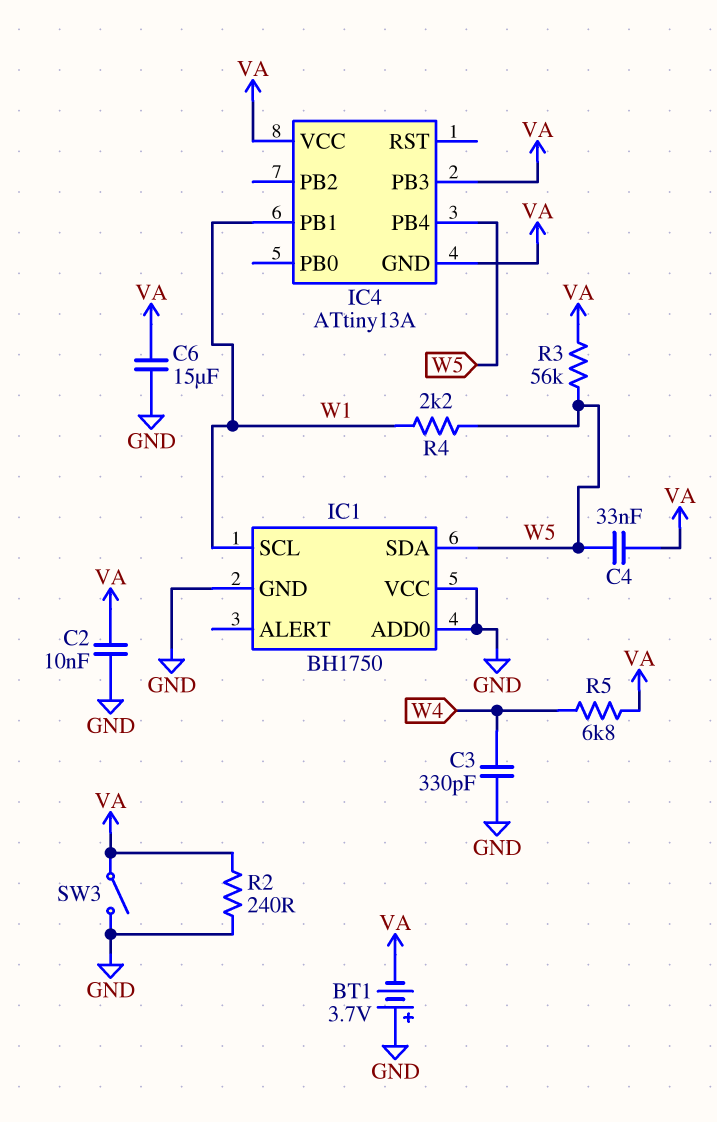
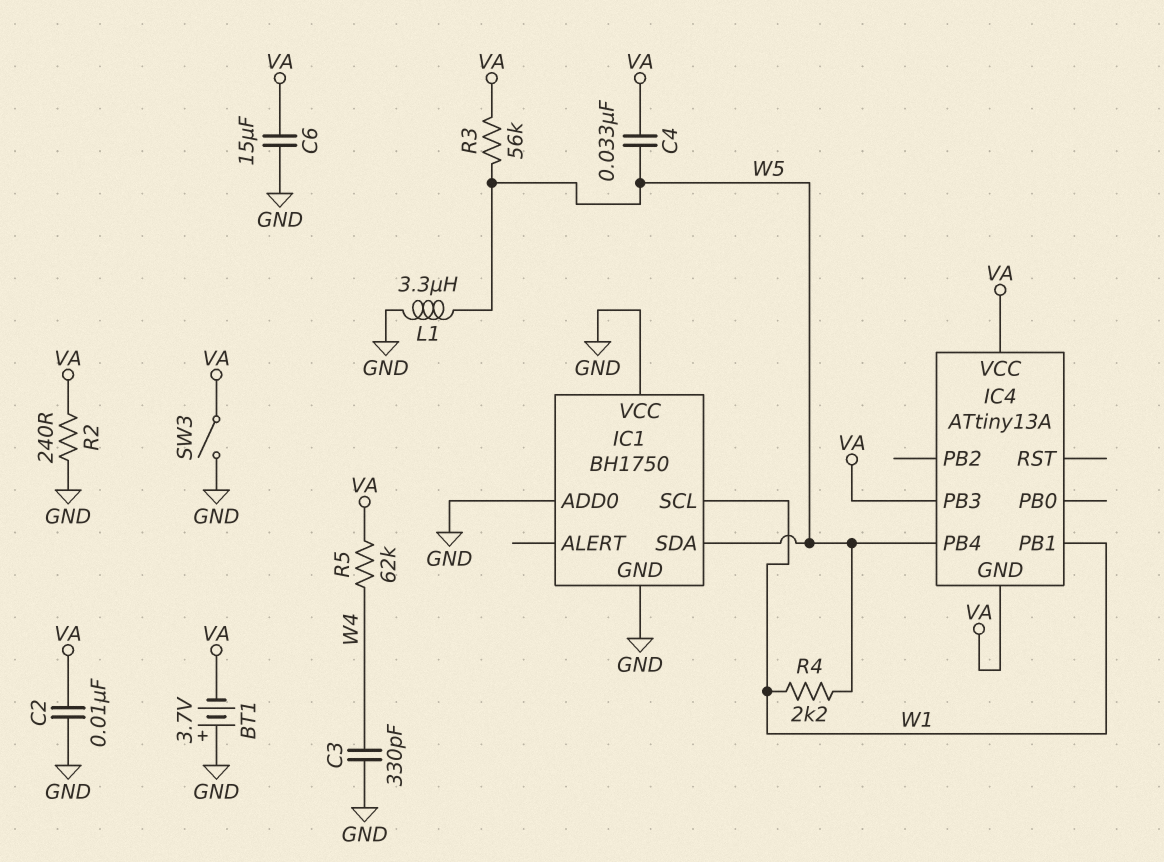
L1: none -> 3.3uH (GND, W5)
R5: 6.8k (VA, W4) -> 62k (VA, W4)

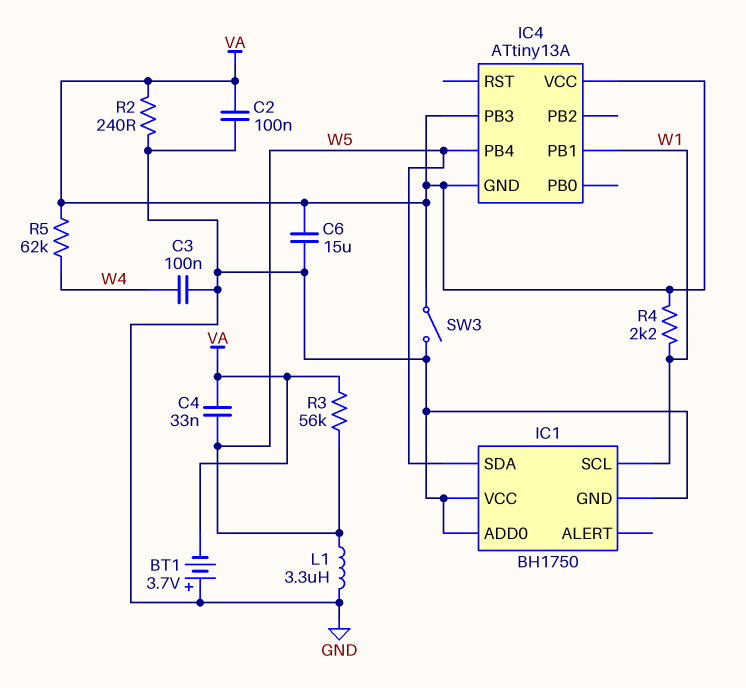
C2: 10nF (GND, VA) -> 100nF (GND, VA)
C3: 330pF (GND, W4) -> 100nF (GND, W4)
R4: 2.2k (W1, W5) -> 2.2k (VA, W1)

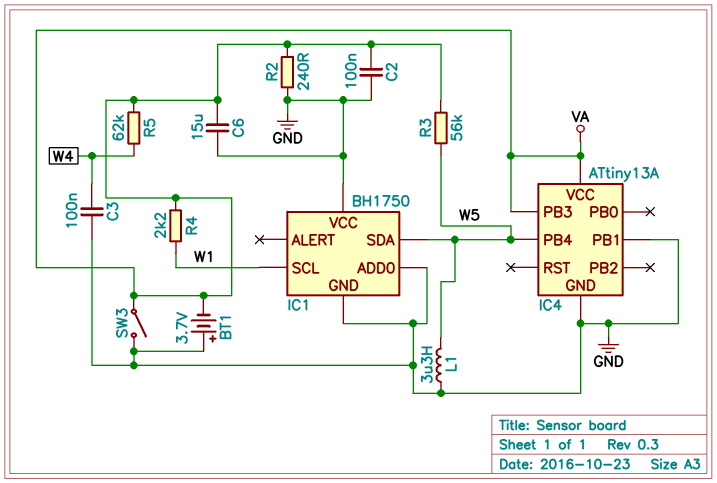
C4: 33nF (VA, W5) -> none
IC4 pin GND: VA -> GND
IC4 pin PB1: W1 -> GND

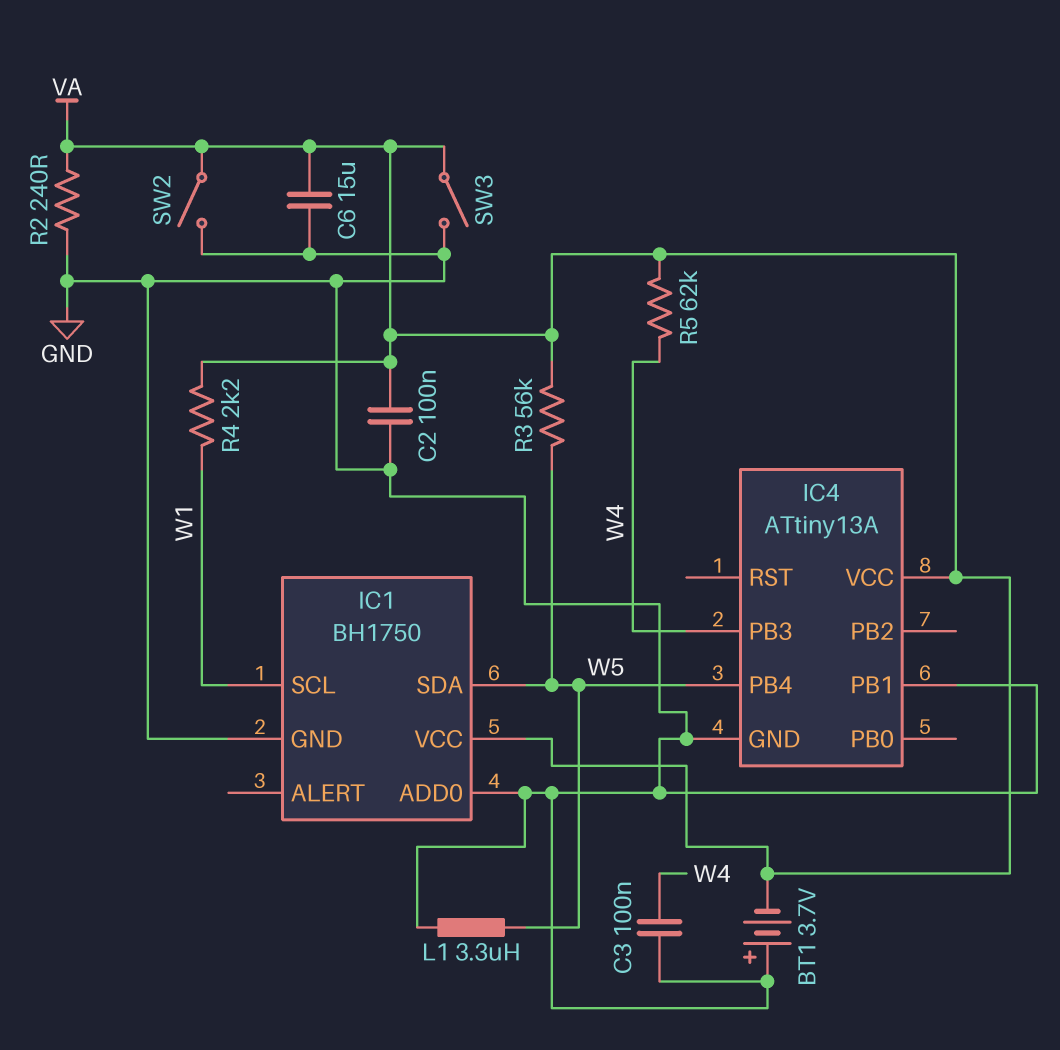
IC1 pin VCC: GND -> VA
IC4 pin PB3: VA -> W4
SW2: none -> switch (GND, VA)

